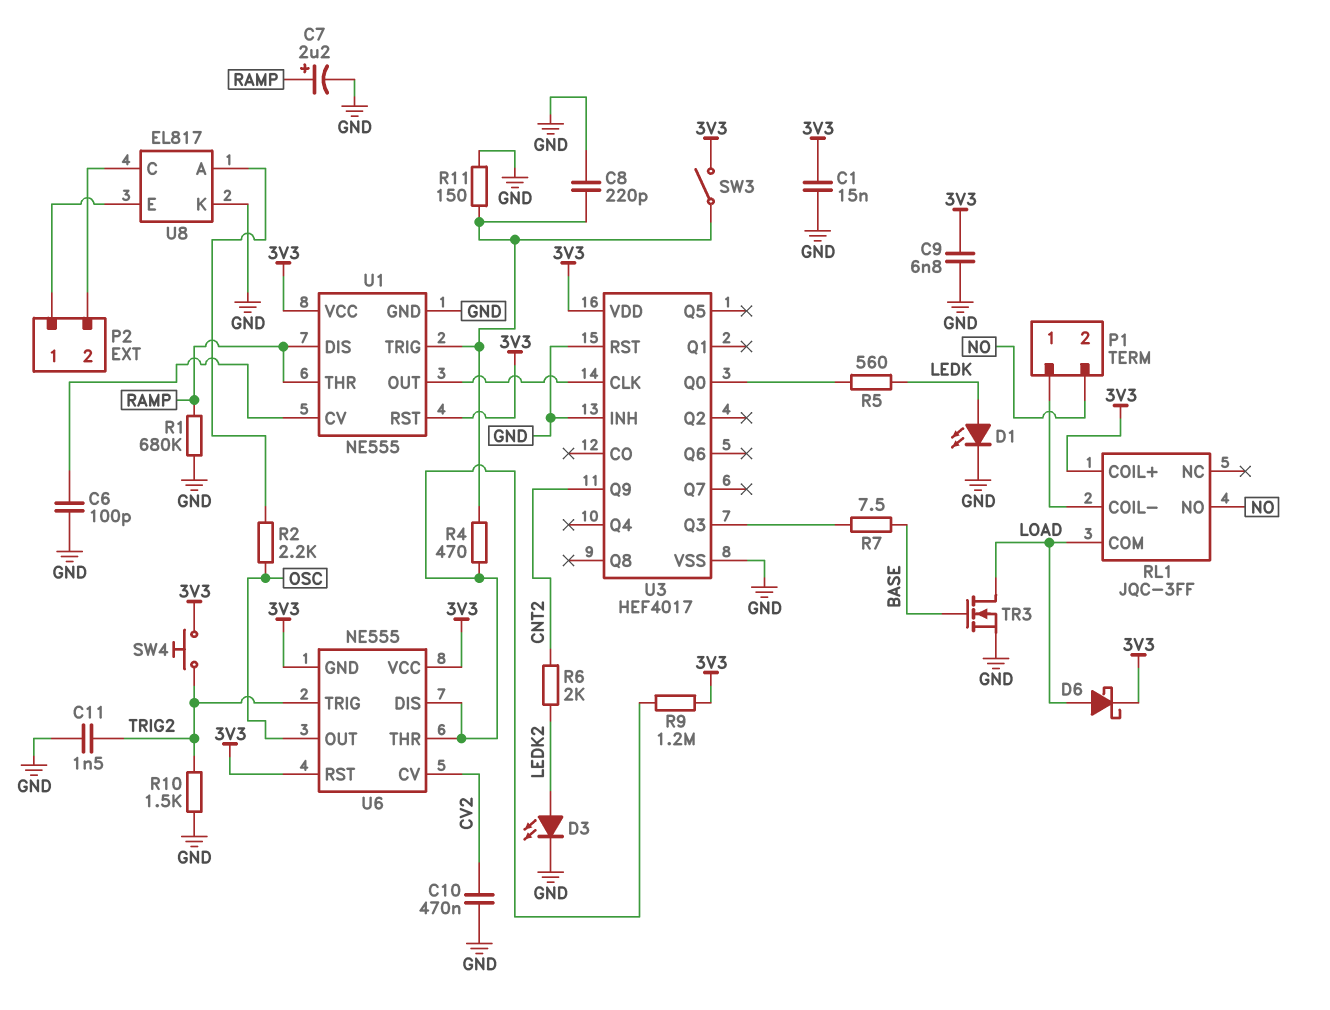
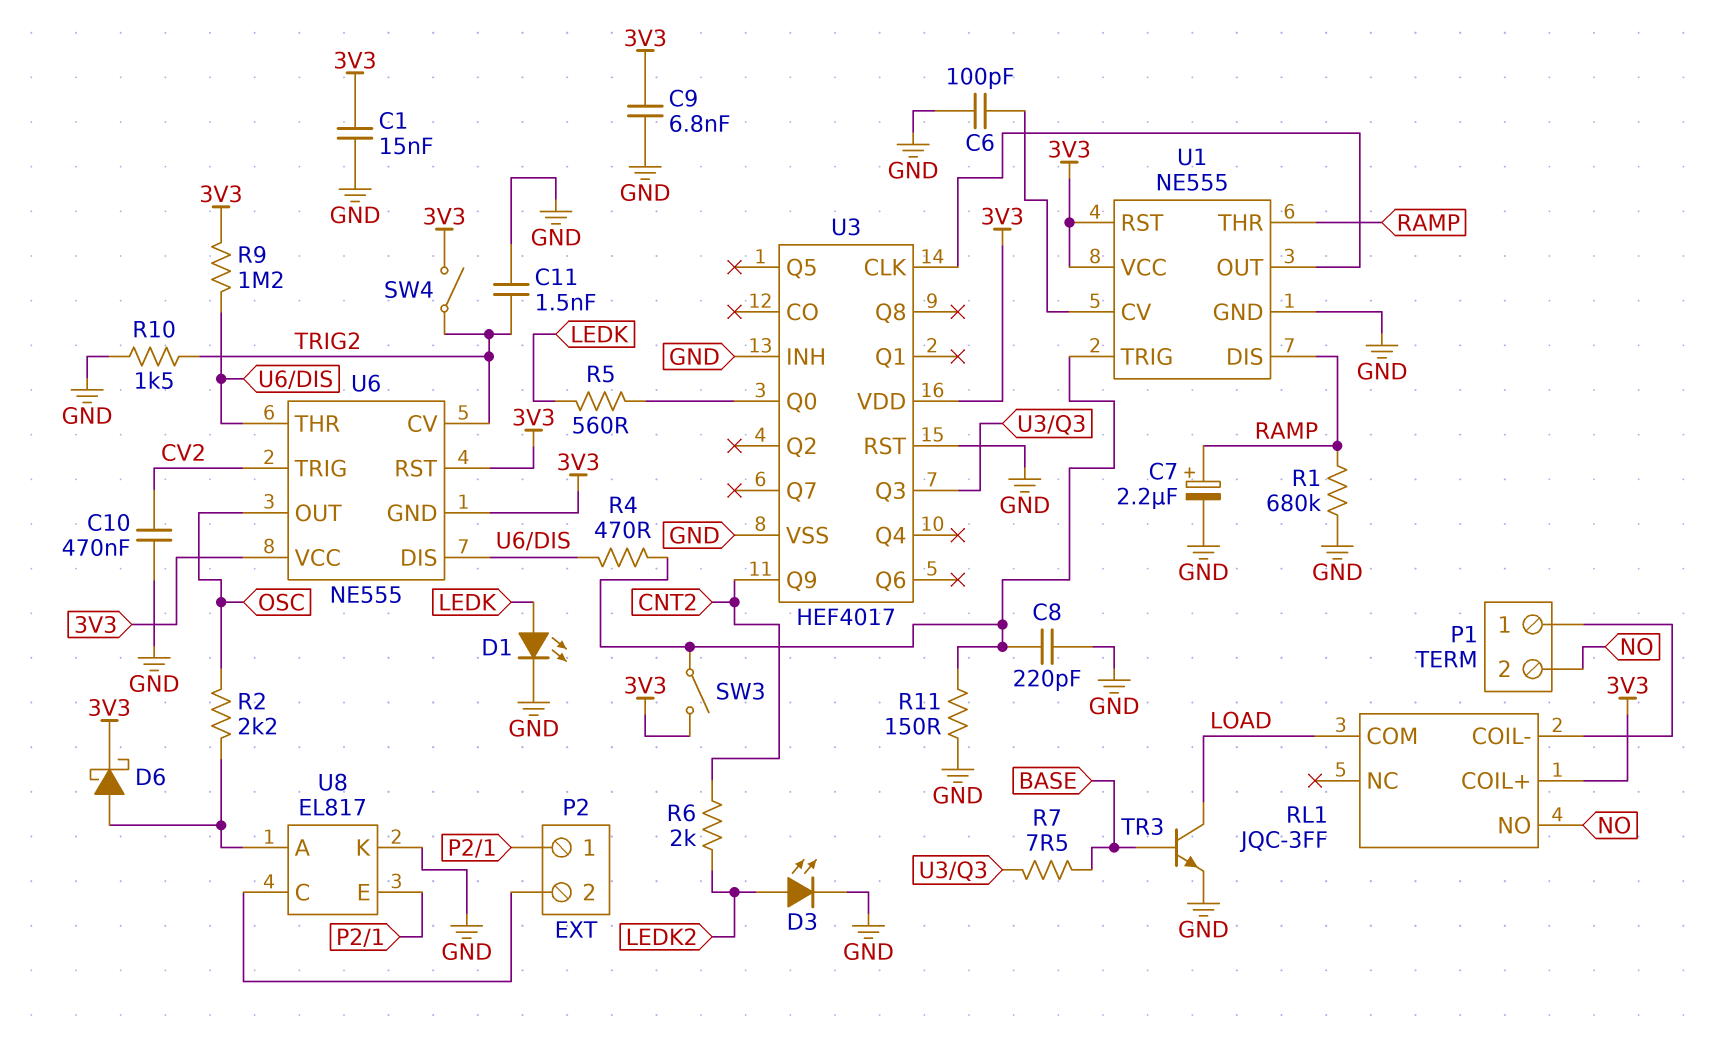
D6: schottky (A LOAD, K 3V3) -> schottky (A U8/A, K 3V3)
SW4: button (3V3, TRIG2) -> switch (3V3, TRIG2)
TR3: NMOS (G BASE, D LOAD, S GND) -> NPN (B BASE, C LOAD, E GND)
U6 pin CV: CV2 -> TRIG2
U6 pin TRIG: TRIG2 -> CV2

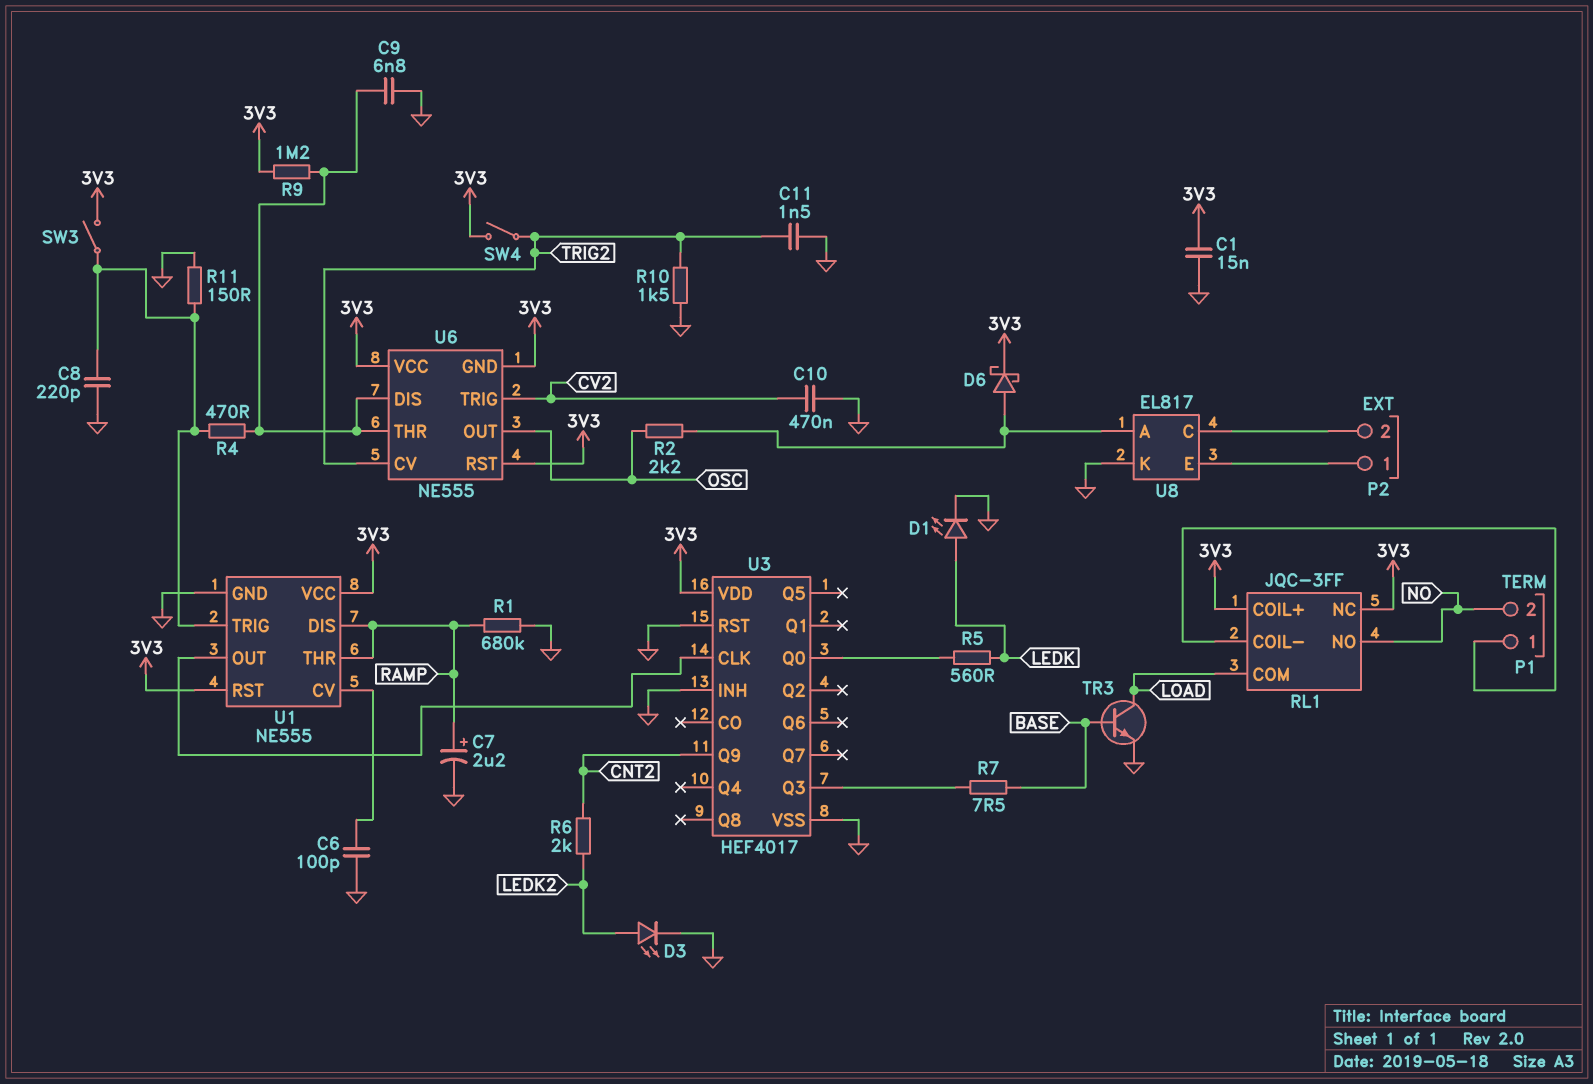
C9: 6.8nF (3V3, GND) -> 6.8nF (GND, U6/DIS)
RL1 pin NC: none -> 3V3

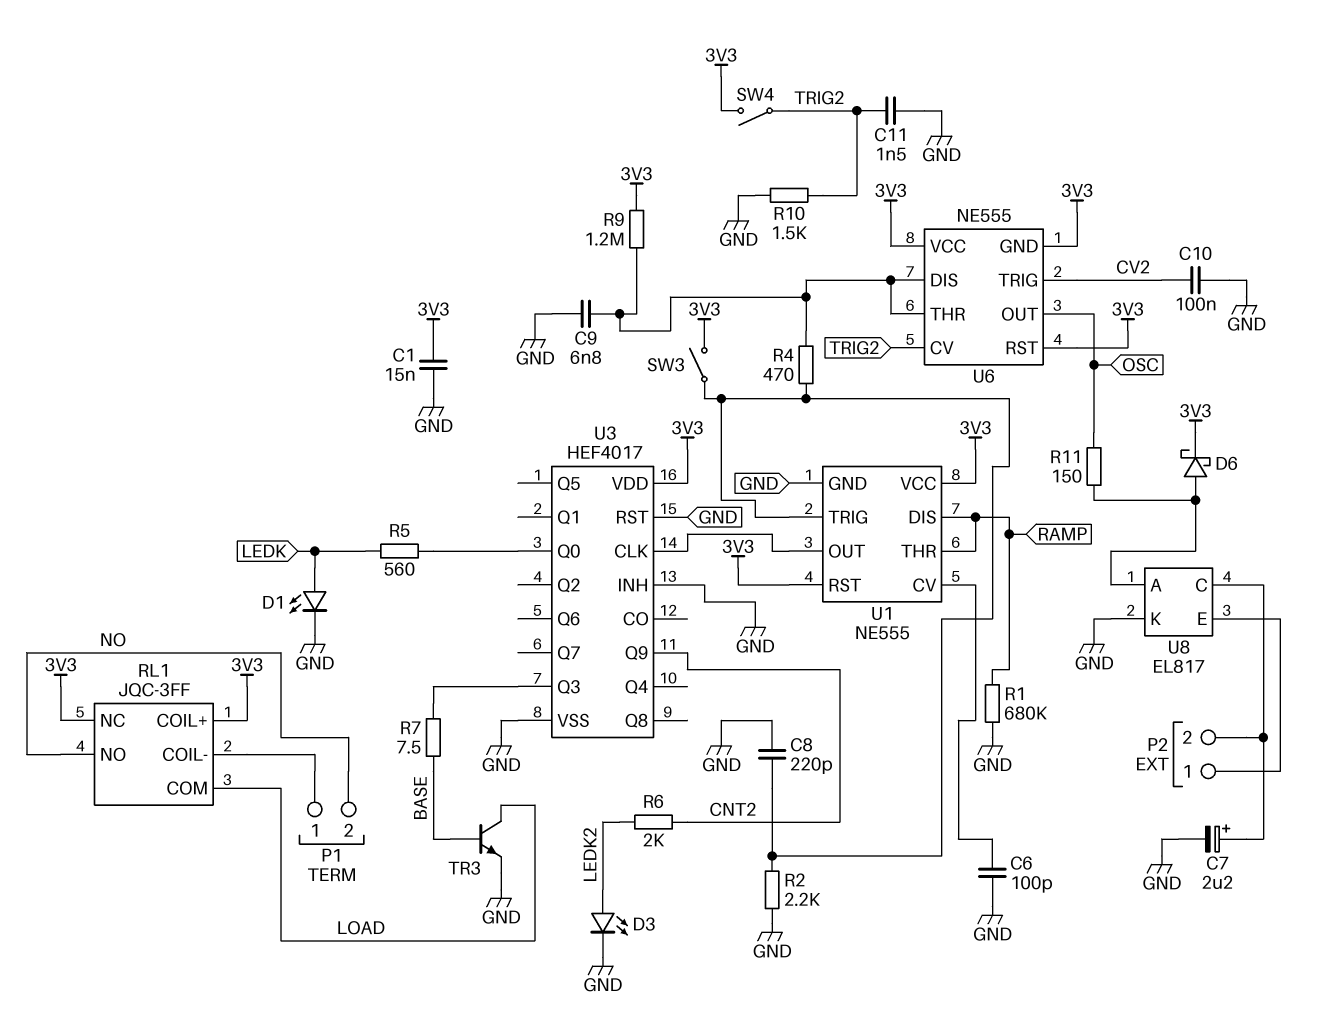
C7: 2.2uF (plus RAMP, minus GND) -> 2.2uF (plus P2/2, minus GND)
C10: 470nF (CV2, GND) -> 100nF (CV2, GND)
R2: 2.2k (OSC, U8/A) -> 2.2k (GND, U1/TRIG)
R11: 150 (GND, U1/TRIG) -> 150 (OSC, U8/A)

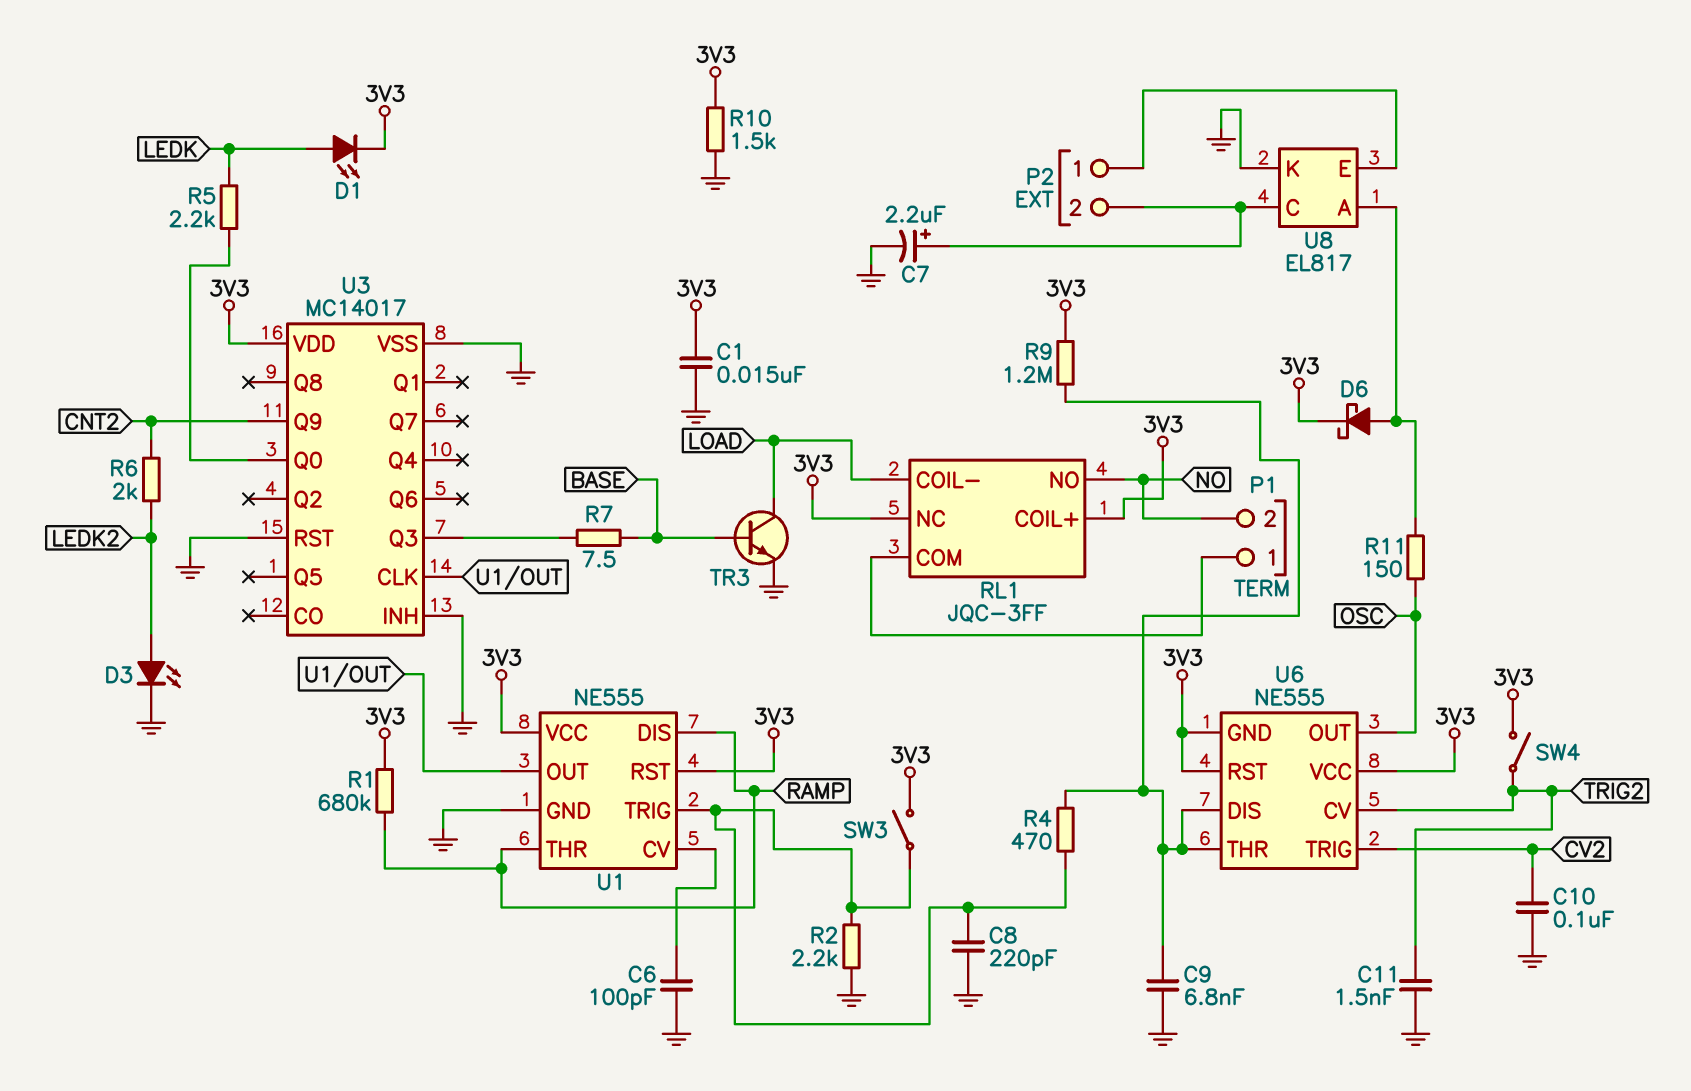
D1: LED (A LEDK, K GND) -> LED (A LEDK, K 3V3)
R1: 680k (GND, RAMP) -> 680k (3V3, RAMP)
R5: 560 (LEDK, U3/Q0) -> 2.2k (LEDK, U3/Q0)
R10: 1.5k (GND, TRIG2) -> 1.5k (3V3, GND)
RL1 pin COIL-: P1/1 -> LOAD
RL1 pin COM: LOAD -> P1/1
U3: HEF4017 -> MC14017

